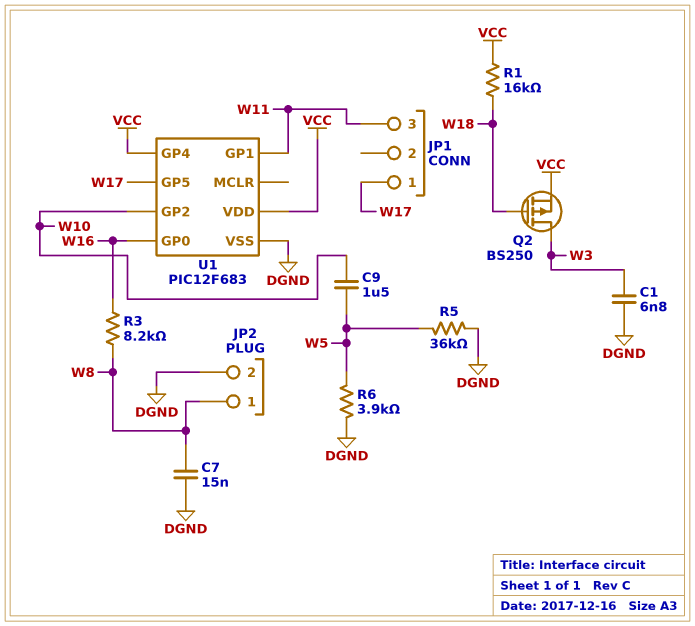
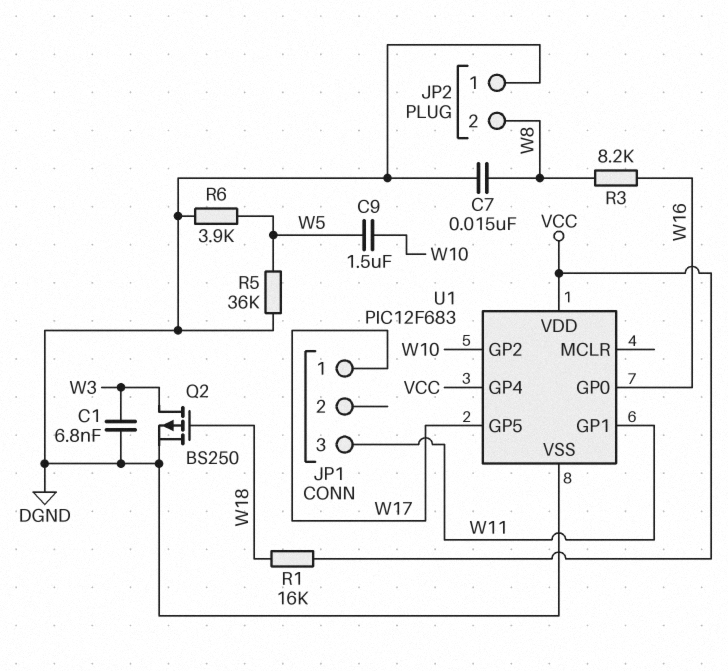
JP2 pin 1: W8 -> DGND
JP2 pin 2: DGND -> W8
Q2: PMOS BS250 (G W18, D W3, S VCC) -> PMOS BS250 (G W18, D W3, S DGND)

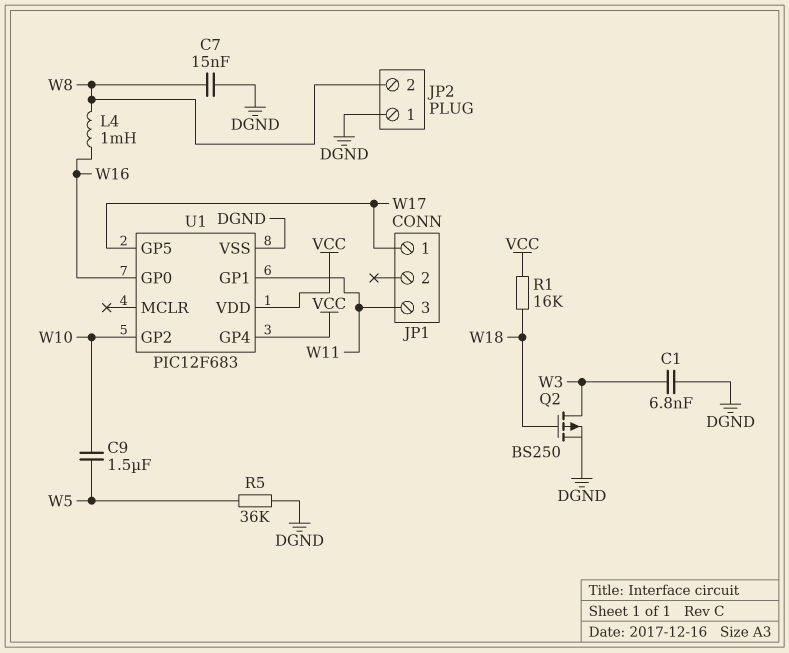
L4: none -> 1mH (W8, W16)
R3: 8.2k (W8, W16) -> none
R6: 3.9k (DGND, W5) -> none

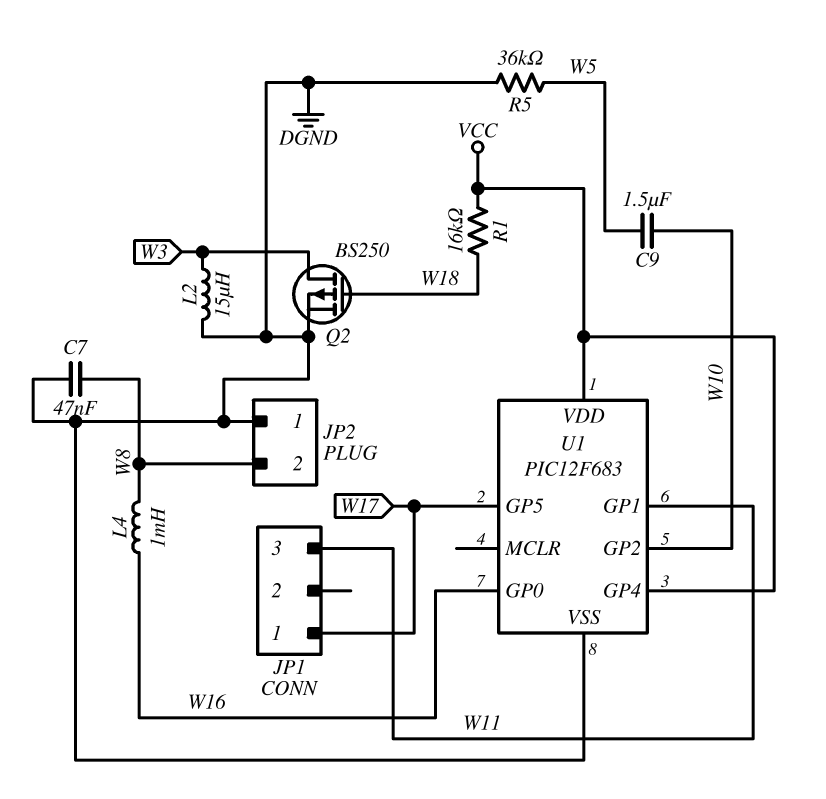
C1: 6.8nF (DGND, W3) -> none
C7: 15nF (DGND, W8) -> 47nF (DGND, W8)
L2: none -> 15uH (DGND, W3)

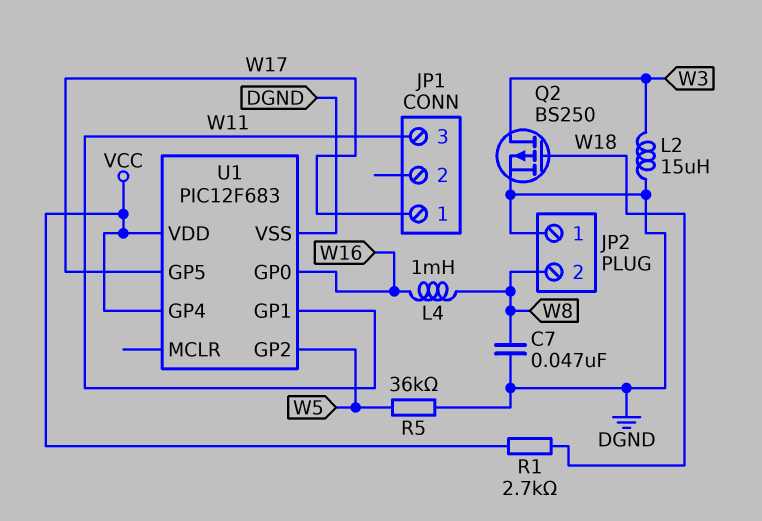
C9: 1.5uF (W5, W10) -> none
R1: 16k (VCC, W18) -> 2.7k (VCC, W18)
U1 pin GP2: W10 -> W5

